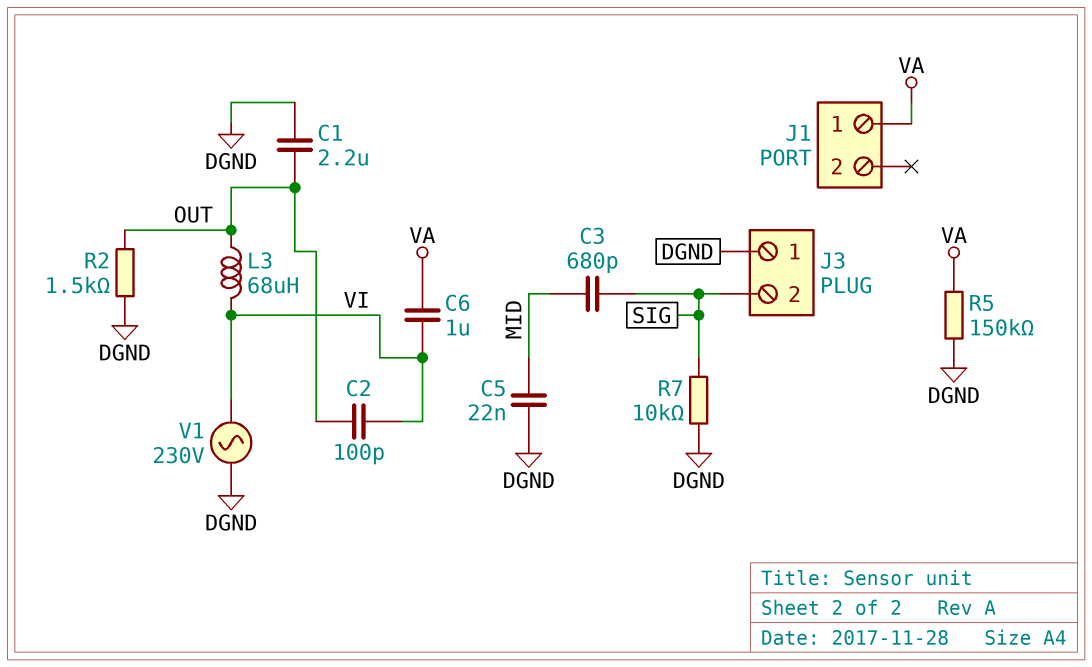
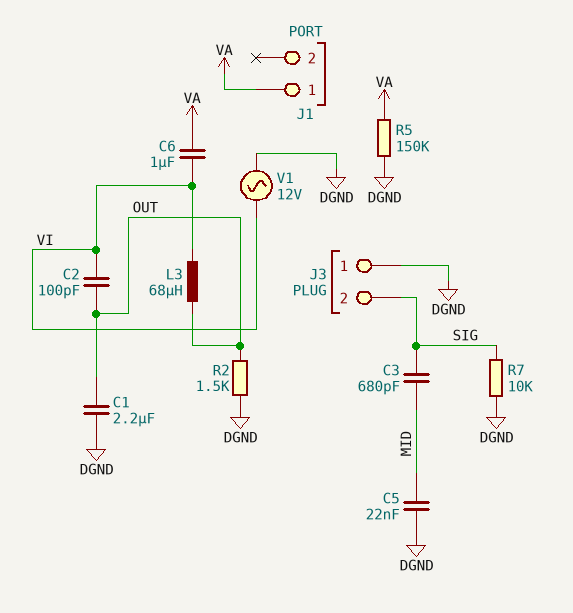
V1: AC 230V (DGND, VI) -> AC 12V (DGND, VI)

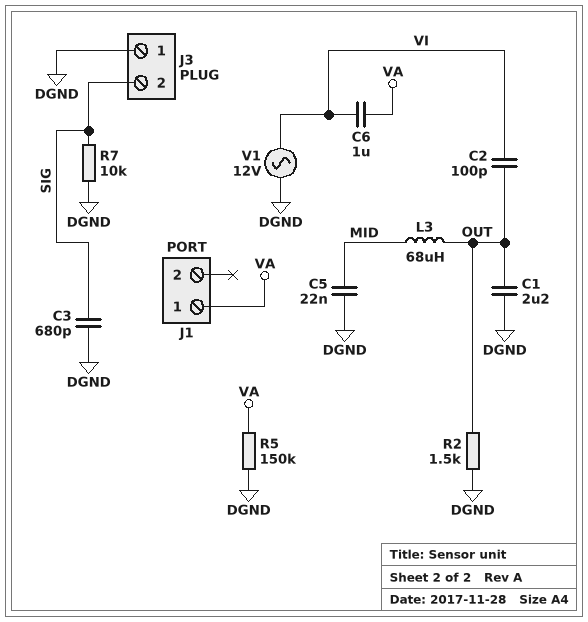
C3: 680pF (MID, SIG) -> 680pF (DGND, SIG)
L3: 68uH (OUT, VI) -> 68uH (MID, OUT)

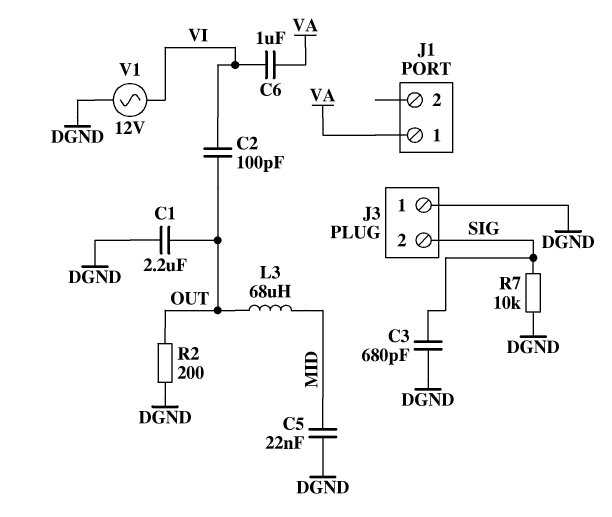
R2: 1.5k (DGND, OUT) -> 200 (DGND, OUT)
R5: 150k (DGND, VA) -> none

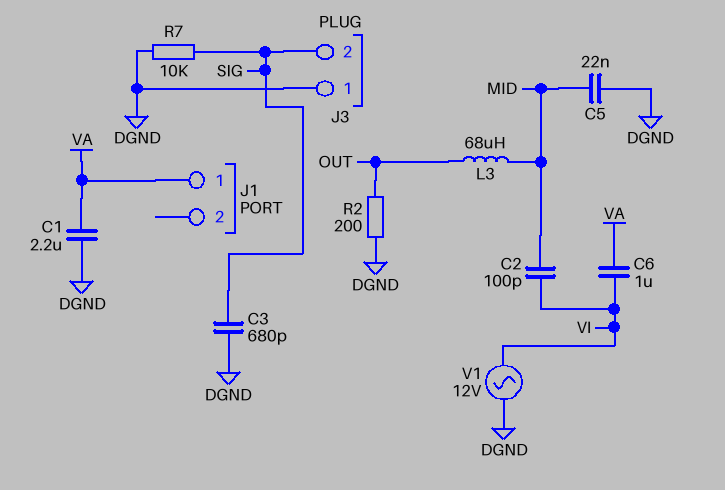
C1: 2.2uF (DGND, OUT) -> 2.2uF (DGND, VA)
C2: 100pF (OUT, VI) -> 100pF (MID, VI)

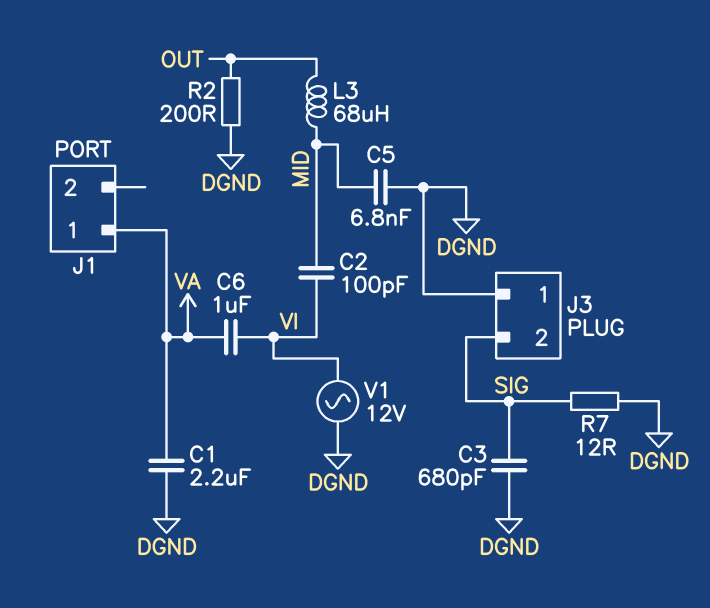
C5: 22nF (DGND, MID) -> 6.8nF (DGND, MID)
R7: 10k (DGND, SIG) -> 12 (DGND, SIG)

